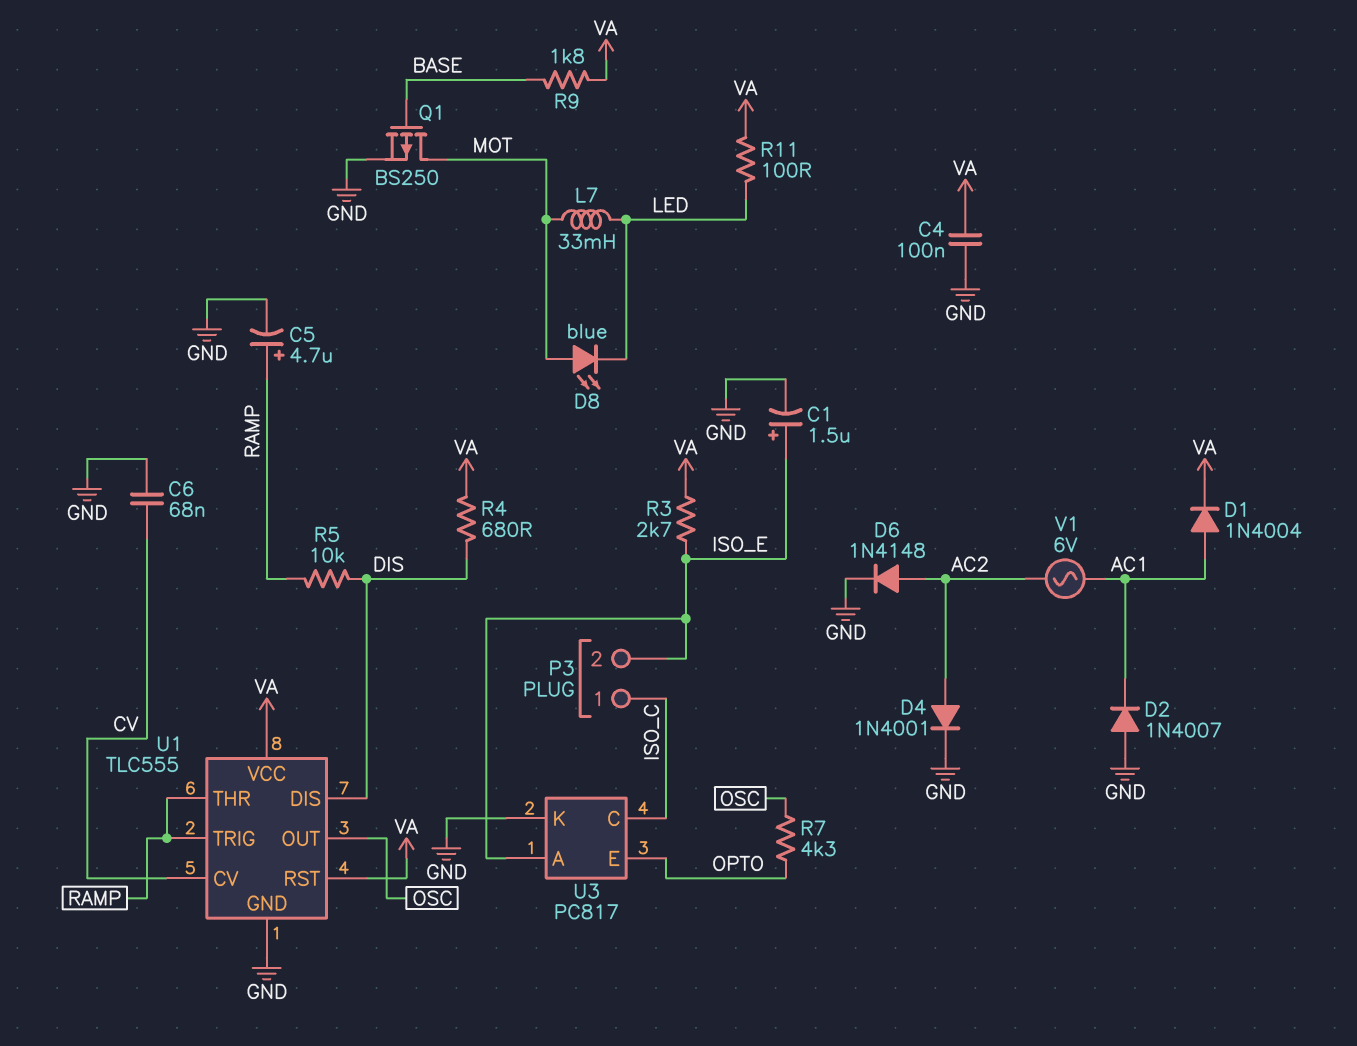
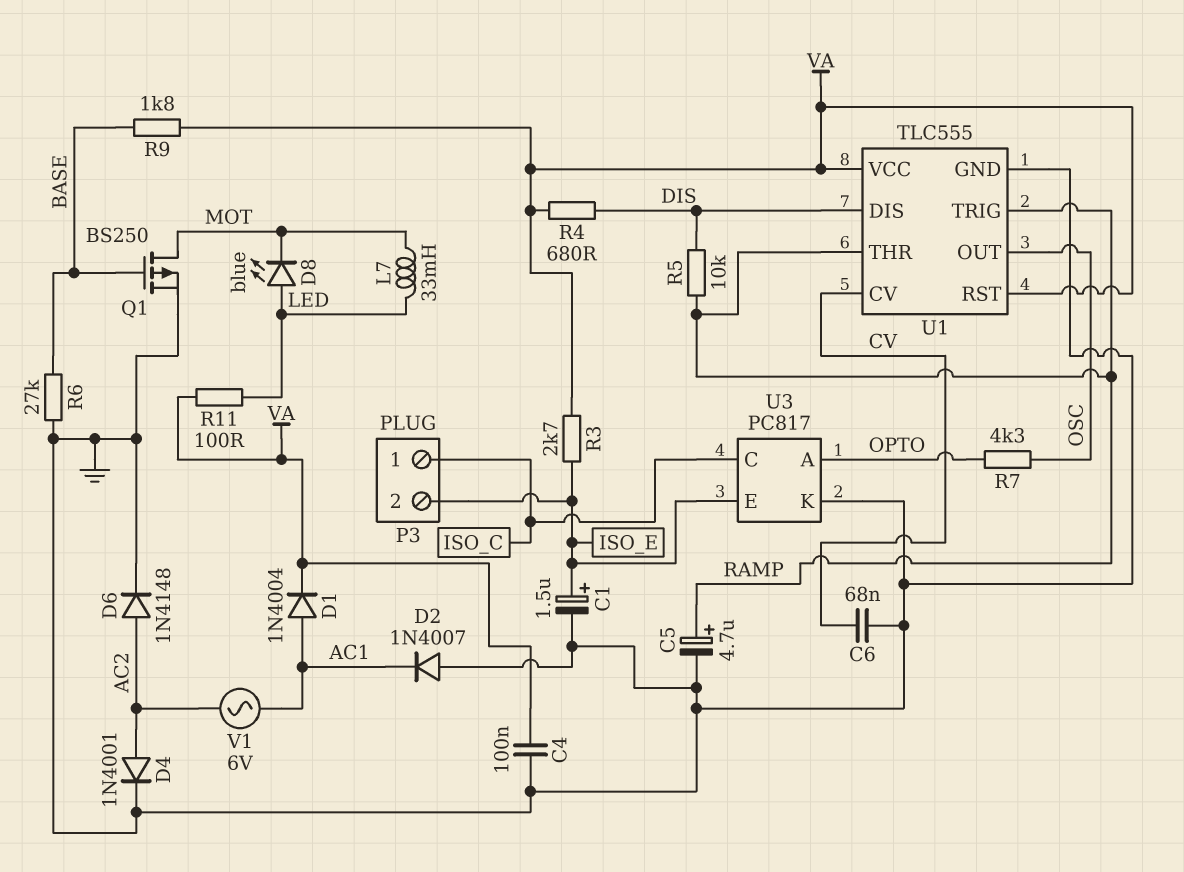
D8: LED blue (A MOT, K LED) -> LED blue (A LED, K MOT)
R6: none -> 27k (BASE, GND)
U3 pin A: ISO_E -> OPTO
U3 pin E: OPTO -> ISO_E

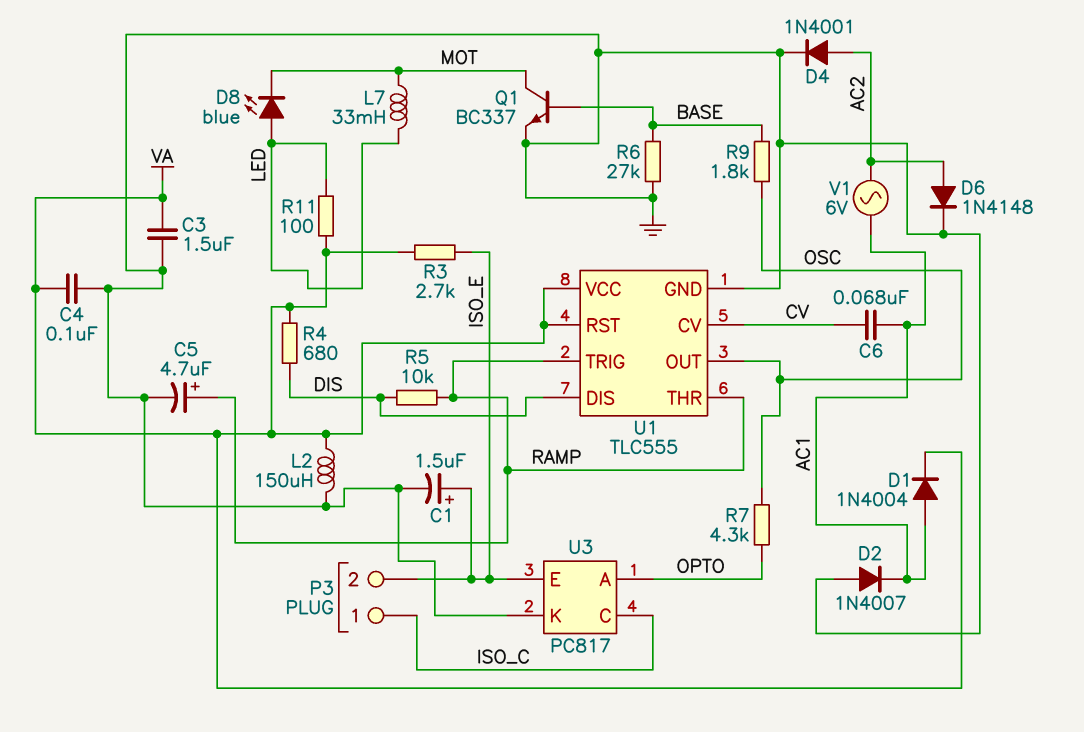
C3: none -> 1.5uF (GND, VA)
C6: 68nF (CV, GND) -> 68nF (AC1, CV)
L2: none -> 150uH (GND, VA)
Q1: PMOS BS250 (G BASE, D MOT, S GND) -> NPN BC337 (B BASE, C MOT, E GND)
R9: 1.8k (BASE, VA) -> 1.8k (BASE, OSC)

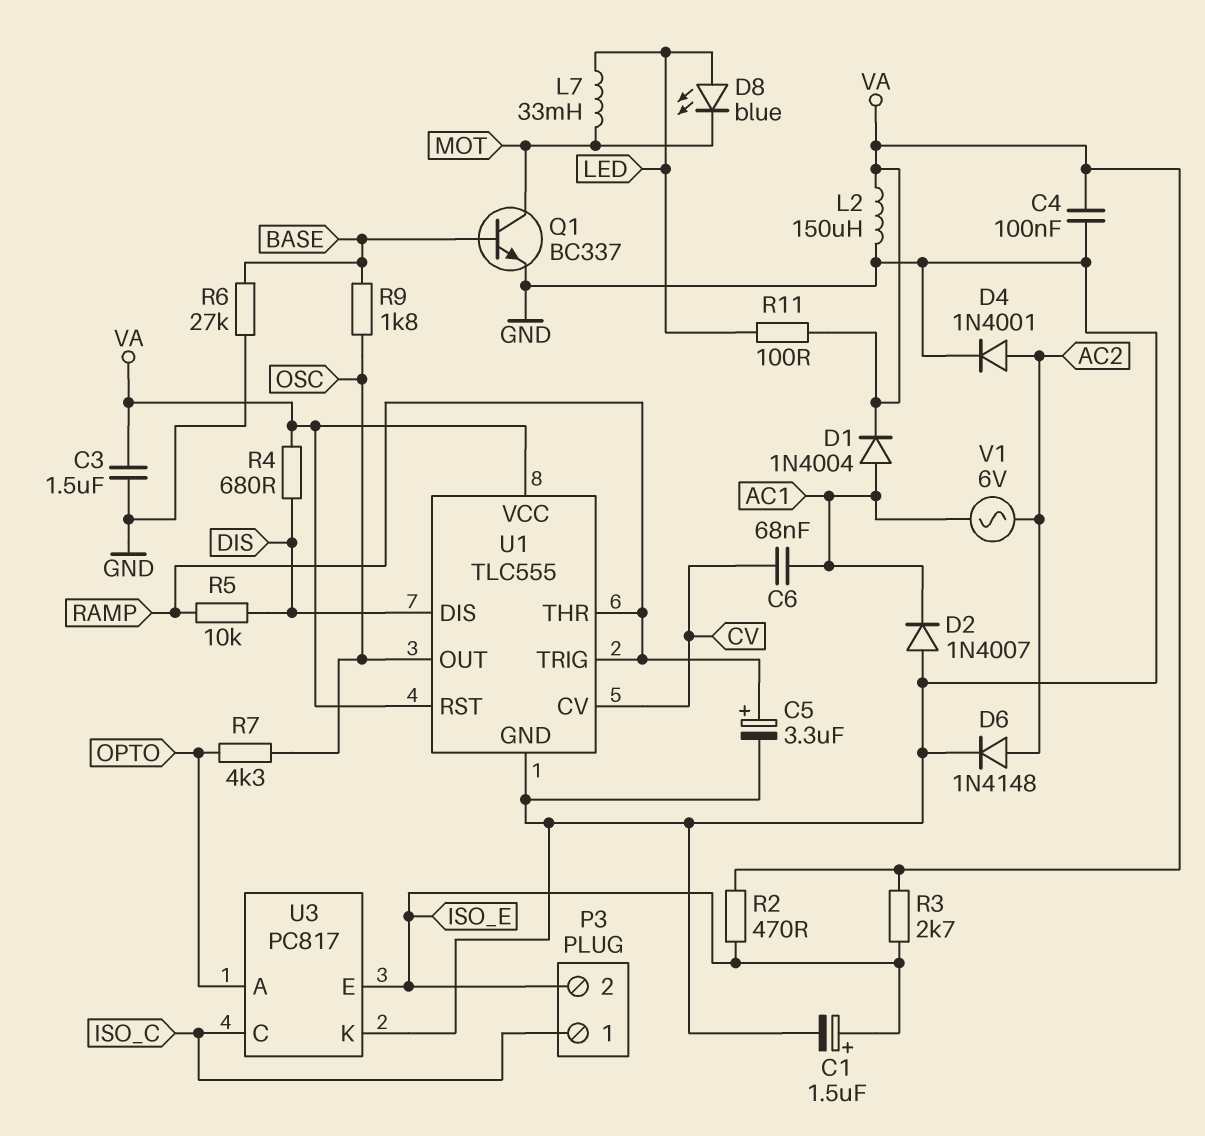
C5: 4.7uF (plus RAMP, minus GND) -> 3.3uF (plus RAMP, minus GND)
R2: none -> 470 (ISO_E, VA)

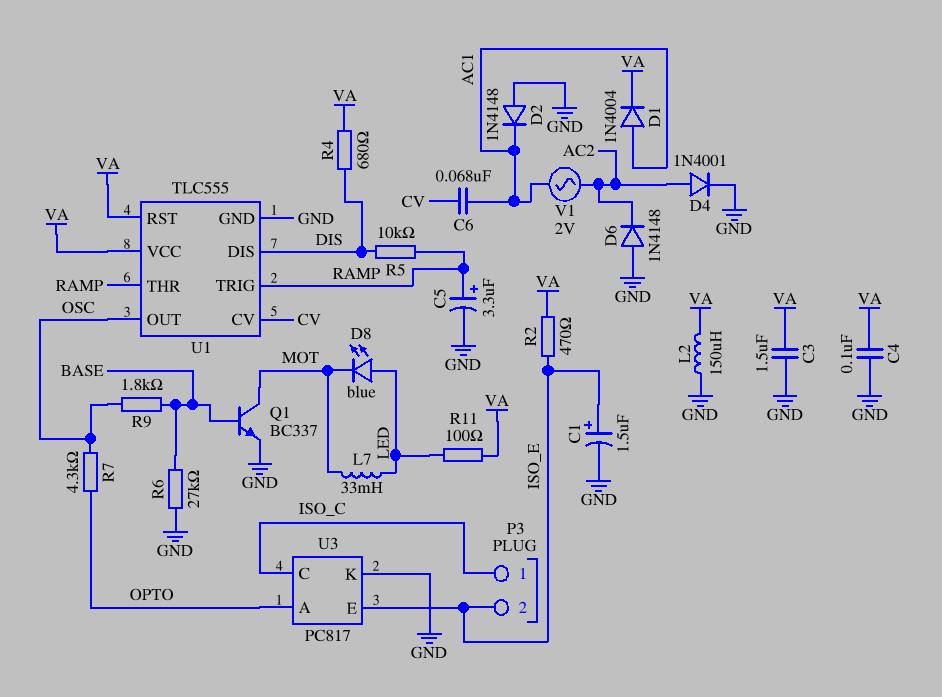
D2: diode 1N4007 (A GND, K AC1) -> diode 1N4148 (A GND, K AC1)
D6: diode 1N4148 (A AC2, K GND) -> diode 1N4148 (A GND, K AC2)
R3: 2.7k (ISO_E, VA) -> none
V1: AC 6V (AC1, AC2) -> AC 2V (AC1, AC2)

